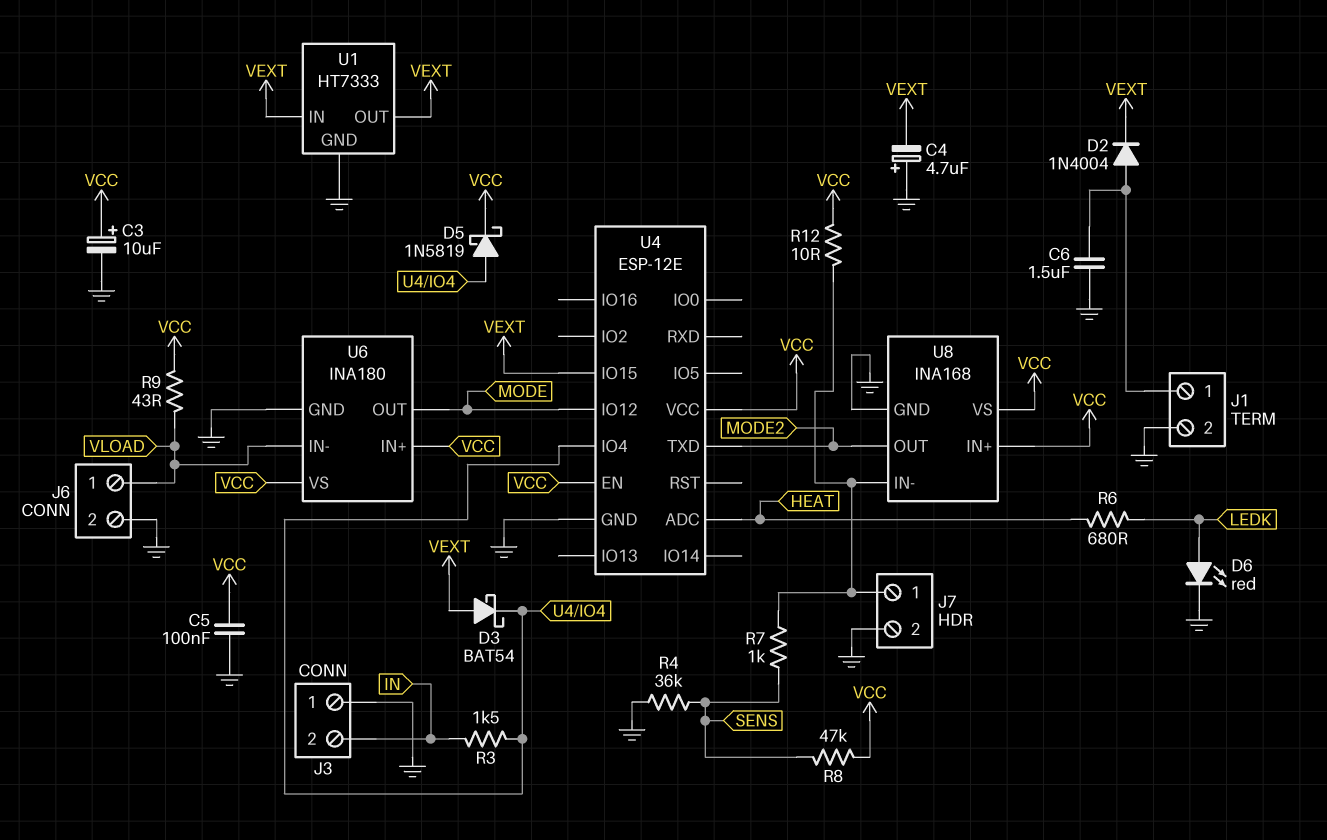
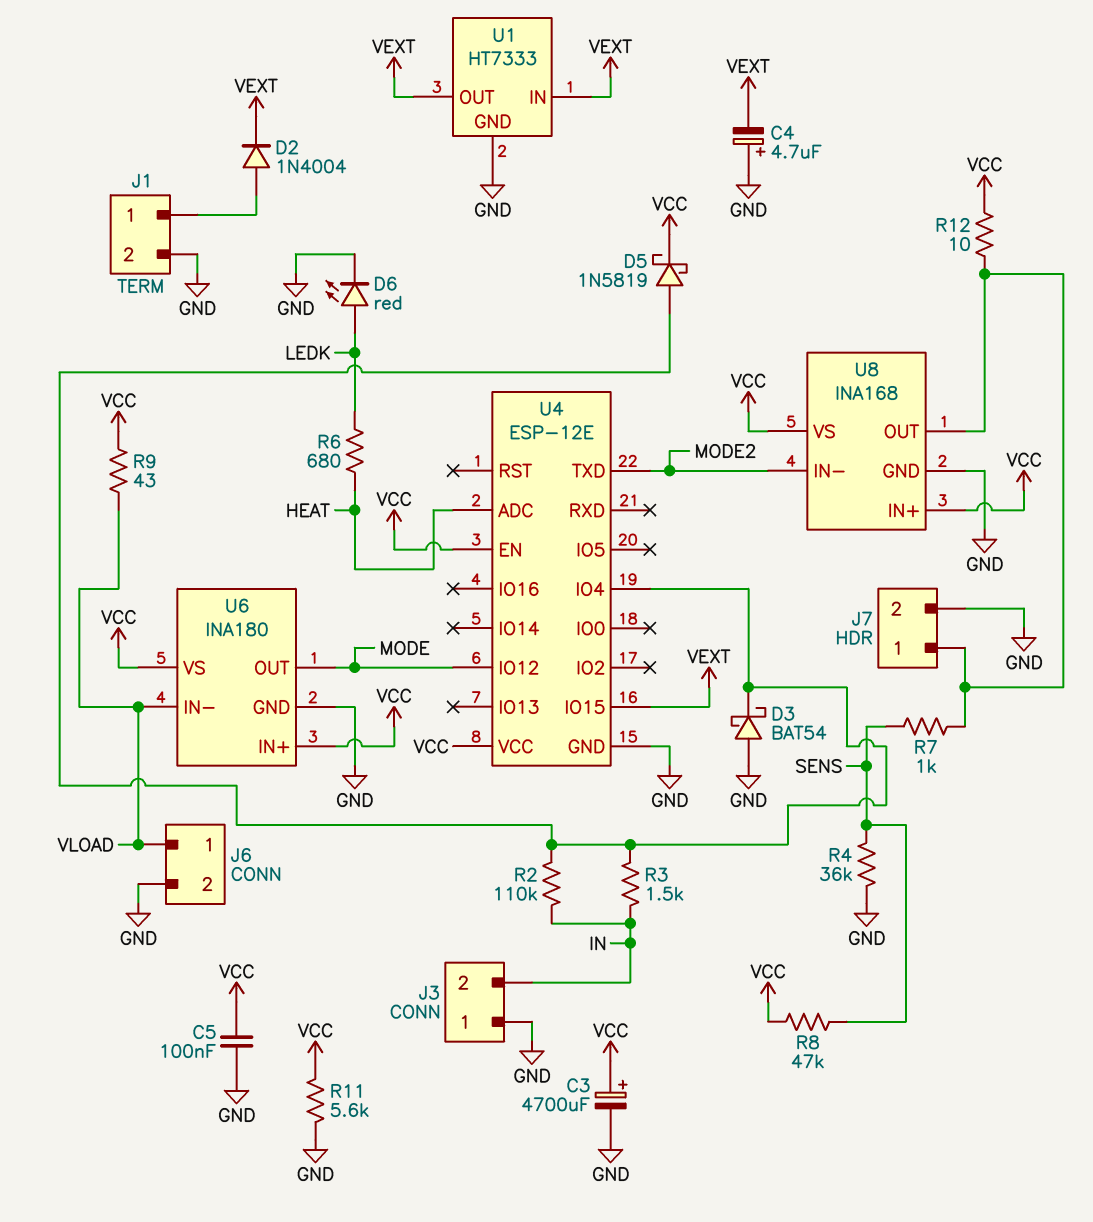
C3: 10uF (plus VCC, minus GND) -> 4700uF (plus VCC, minus GND)
C6: 1.5uF (GND, J1/1) -> none
D3: schottky BAT54 (A VEXT, K U4/IO4) -> schottky BAT54 (A GND, K U4/IO4)
R2: none -> 110k (IN, U4/IO4)
R11: none -> 5.6k (GND, VCC)
U8 pin IN-: J7/1 -> MODE2
U8 pin OUT: MODE2 -> J7/1

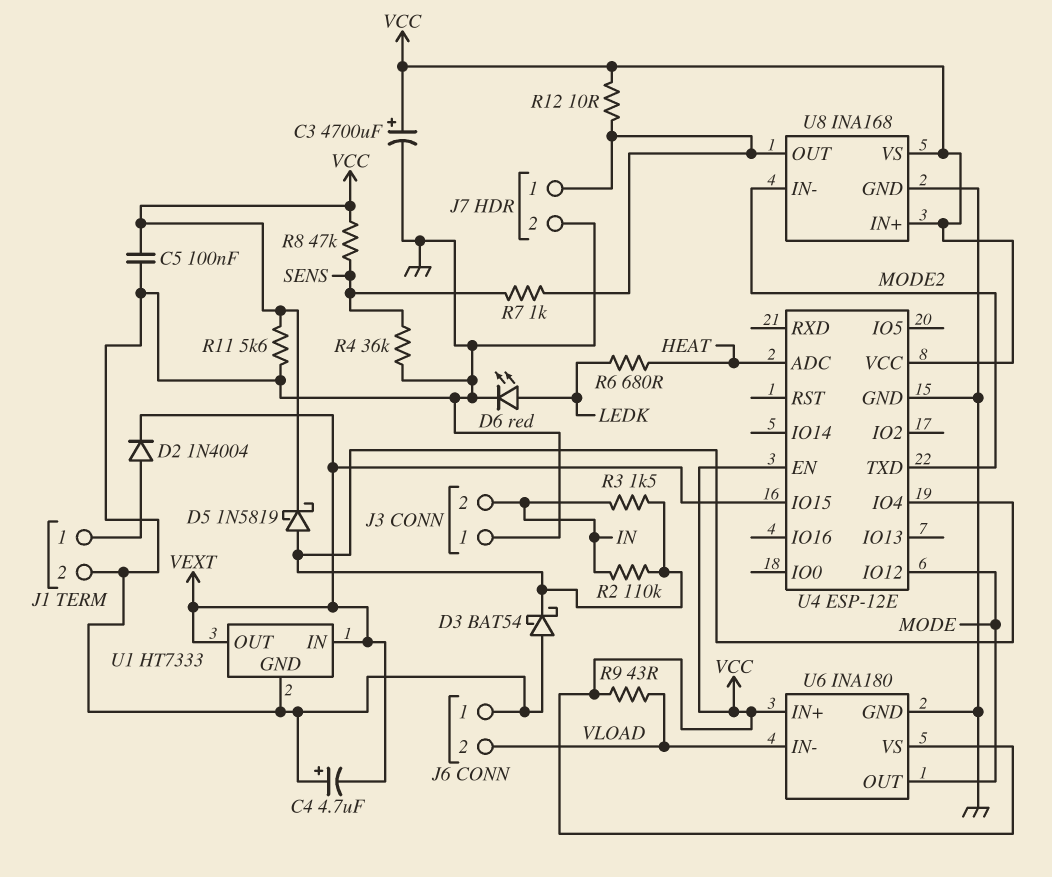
J6 pin 1: VLOAD -> GND
J6 pin 2: GND -> VLOAD

